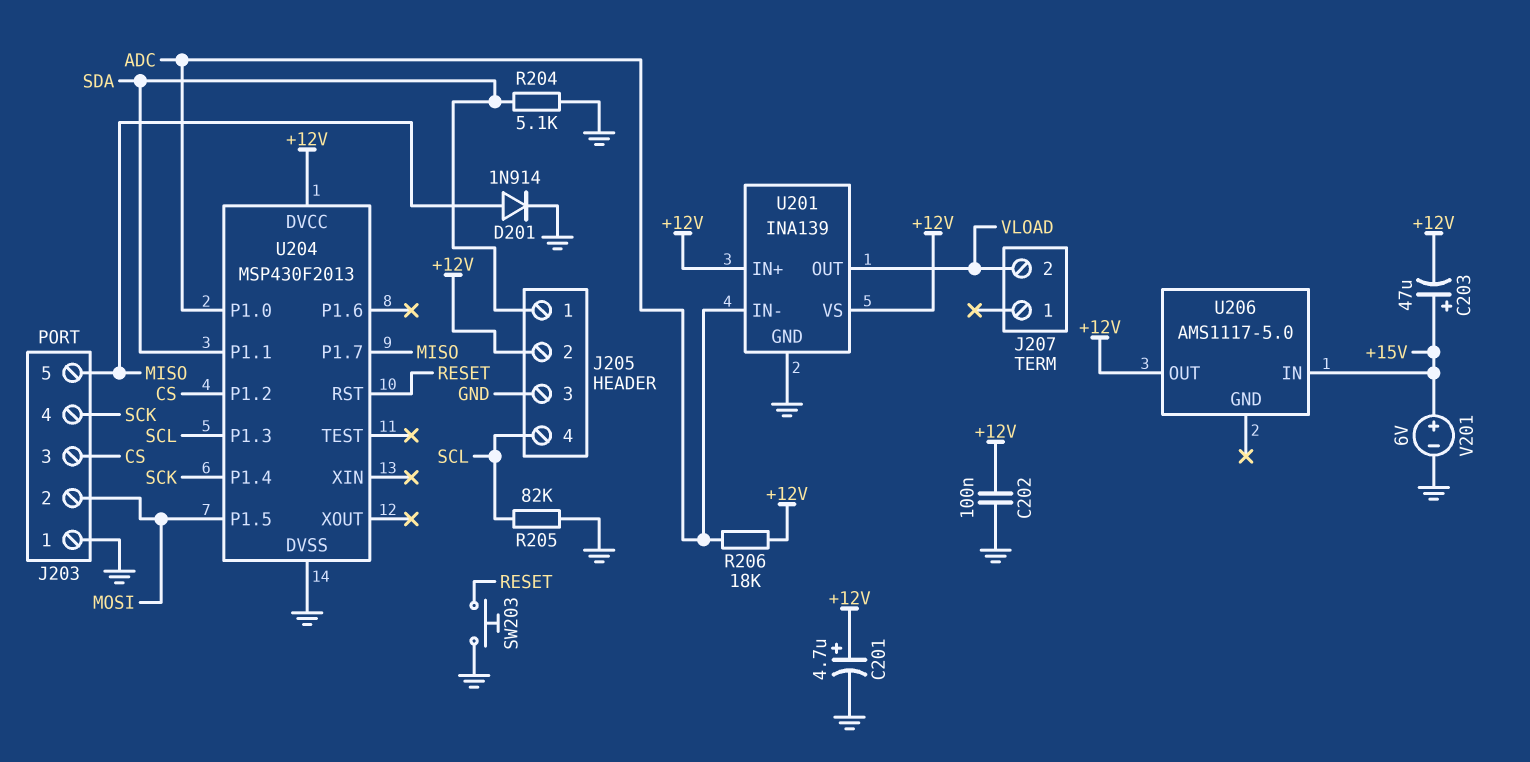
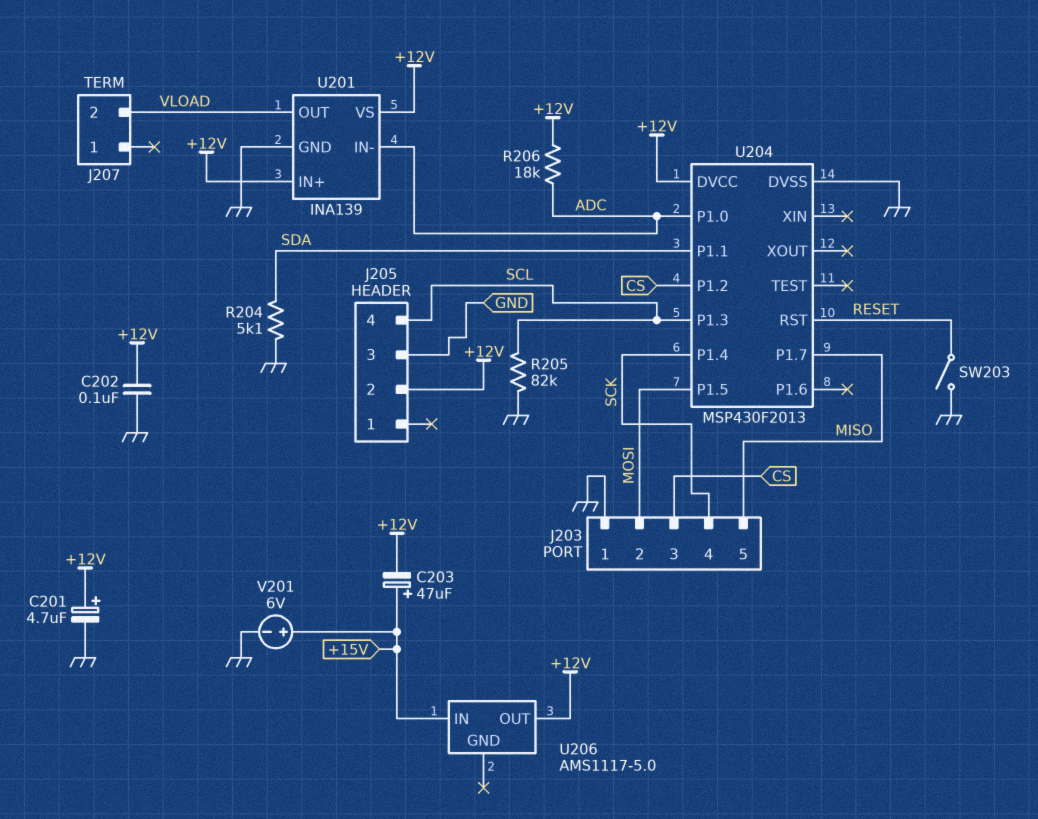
D201: diode 1N914 (A MISO, K GND) -> none
J205 pin 1: SDA -> none
SW203: button (GND, RESET) -> switch (GND, RESET)

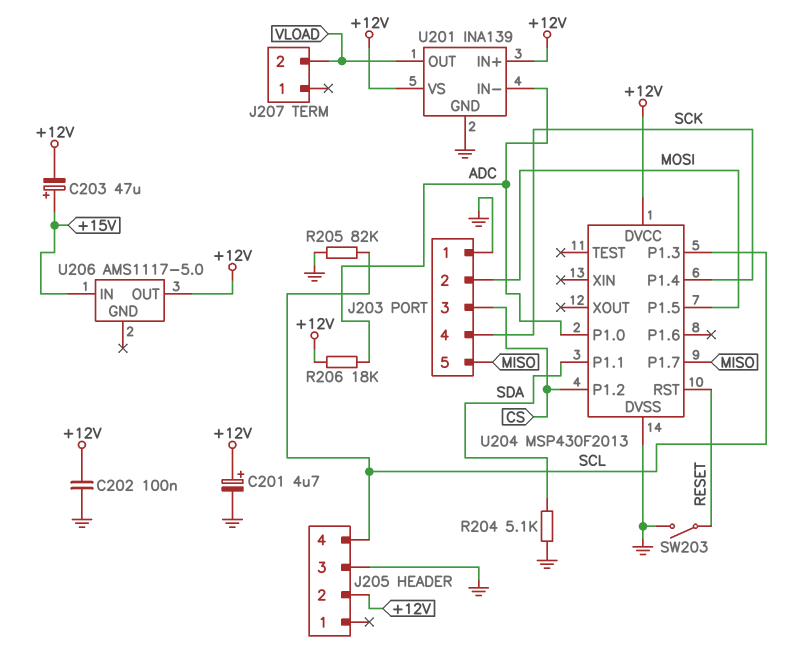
V201: 6V (plus +15V, minus GND) -> none

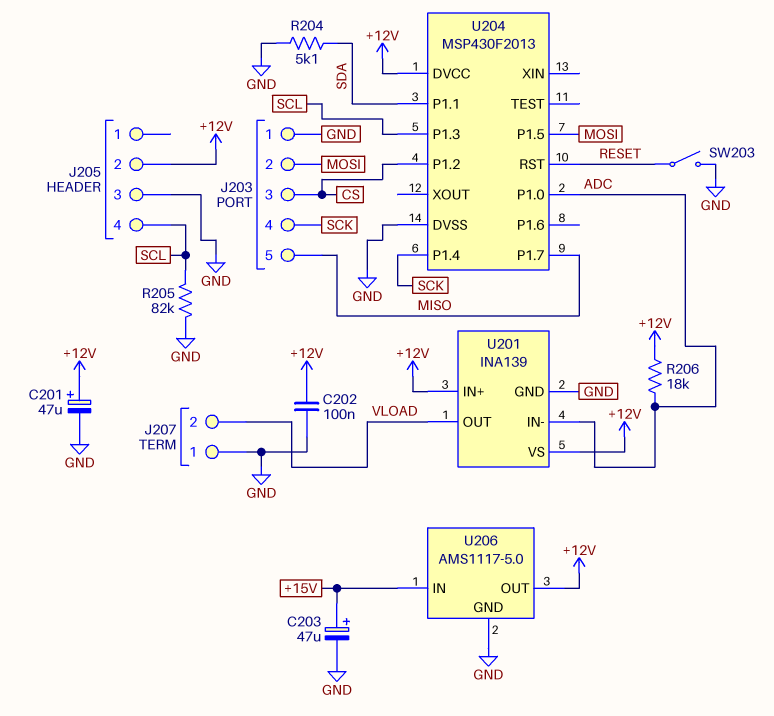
C201: 4.7uF (plus +12V, minus GND) -> 47uF (plus +12V, minus GND)
C203: 47uF (plus +15V, minus +12V) -> 47uF (plus +15V, minus GND)
J207 pin 1: none -> GND
U206 pin GND: none -> GND

